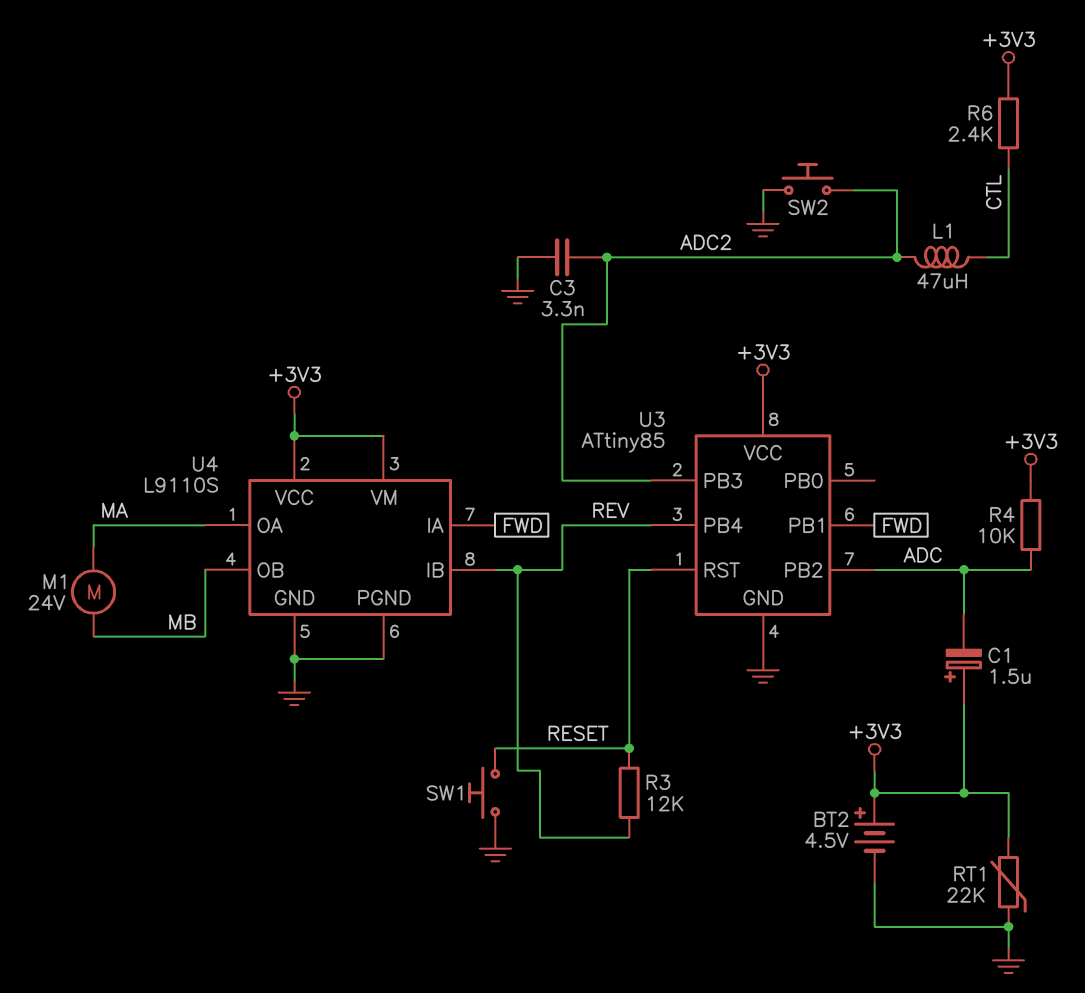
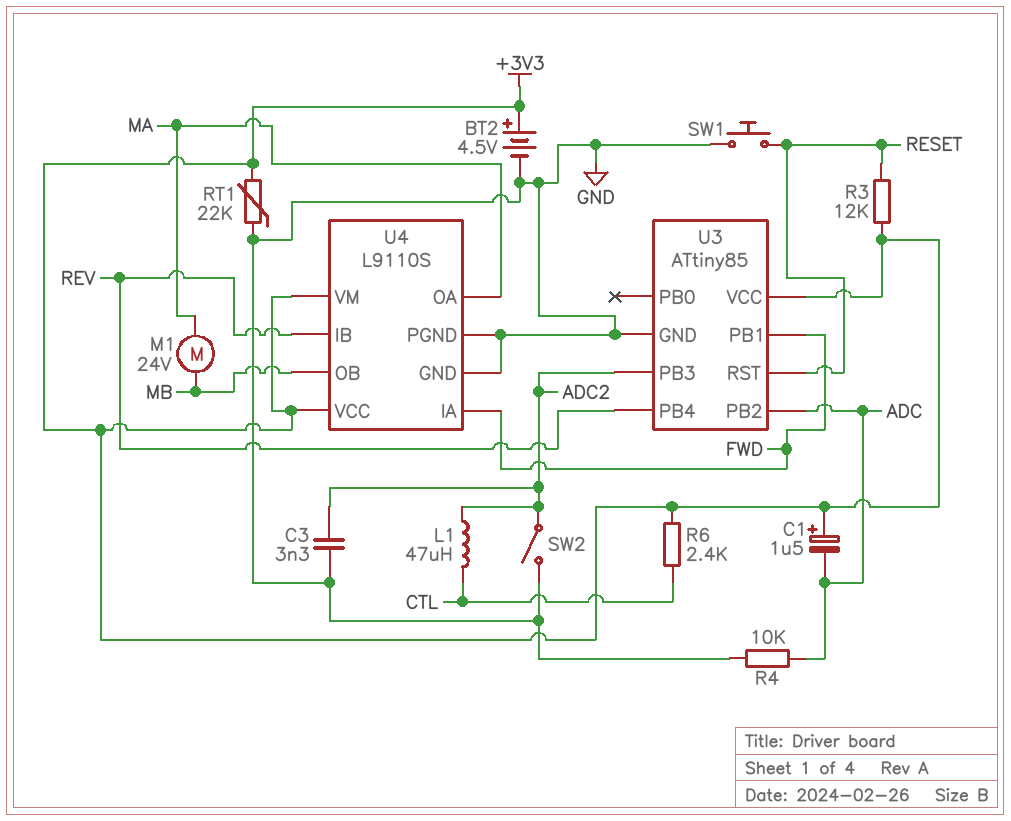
R3: 12k (RESET, REV) -> 12k (+3V3, RESET)
R4: 10k (+3V3, ADC) -> 10k (ADC, GND)
SW2: button (ADC2, GND) -> switch (ADC2, GND)

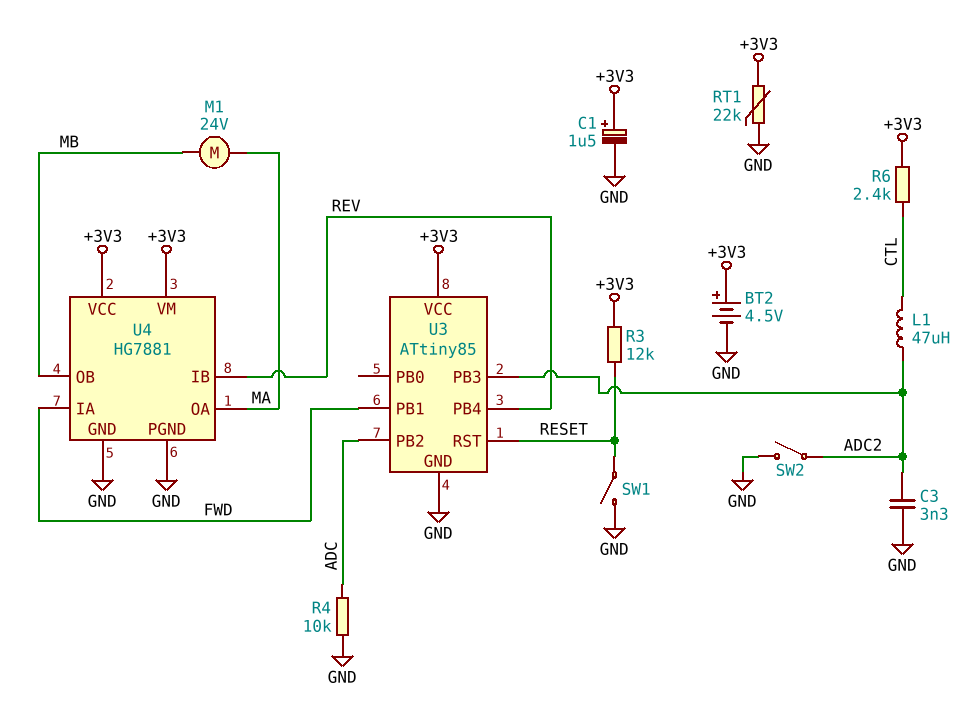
C1: 1.5uF (plus +3V3, minus ADC) -> 1.5uF (plus +3V3, minus GND)
SW1: button (GND, RESET) -> switch (GND, RESET)
U4: L9110S -> HG7881

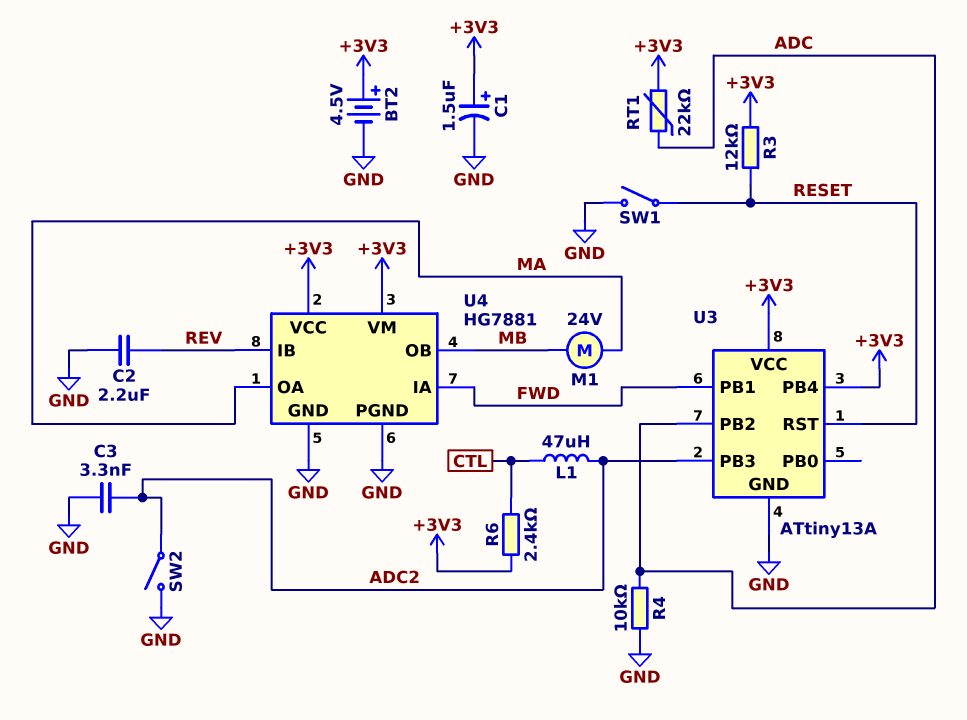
C2: none -> 2.2uF (GND, REV)
RT1: 22k (+3V3, GND) -> 22k (+3V3, ADC)
U3: ATtiny85 -> ATtiny13A
U3 pin PB4: REV -> +3V3

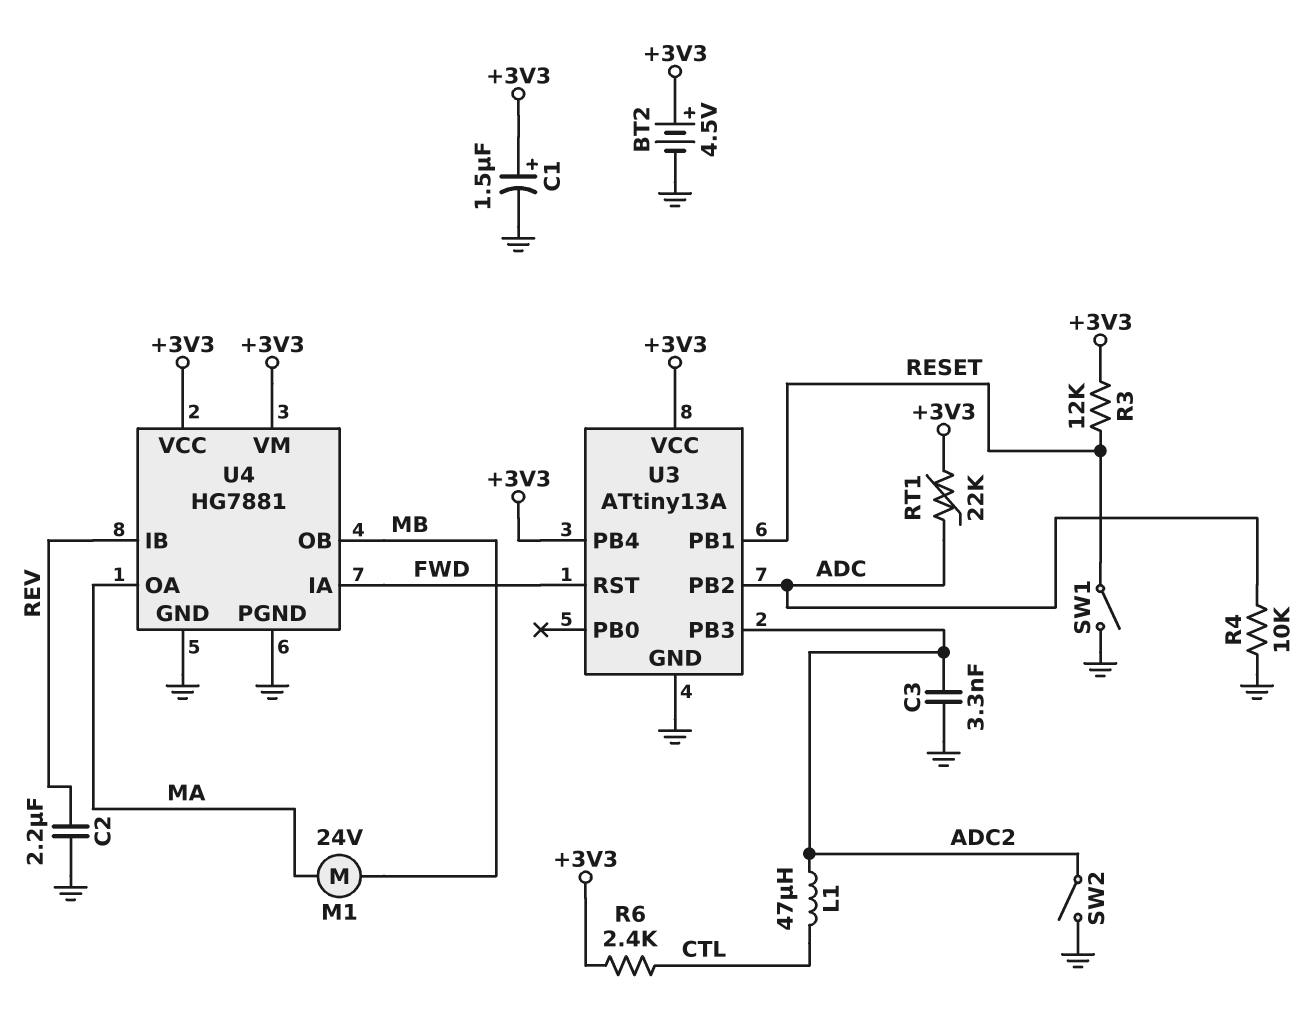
U3 pin PB1: FWD -> RESET
U3 pin RST: RESET -> FWD

